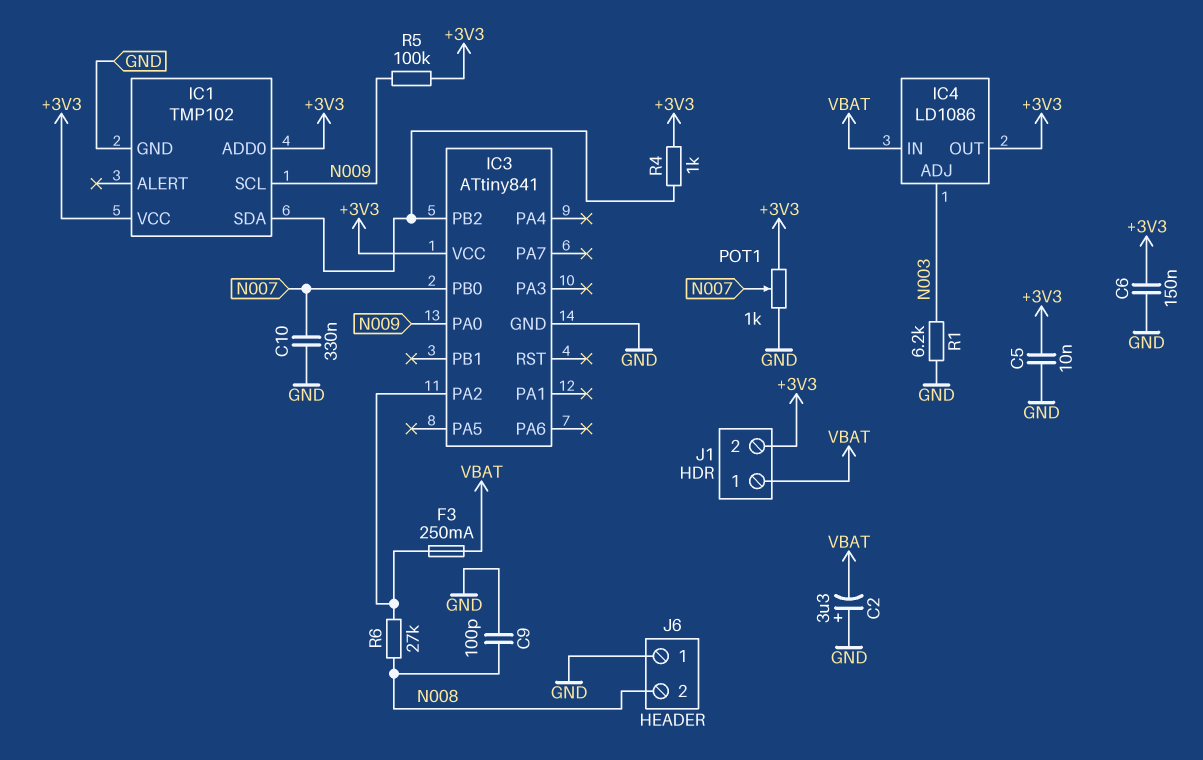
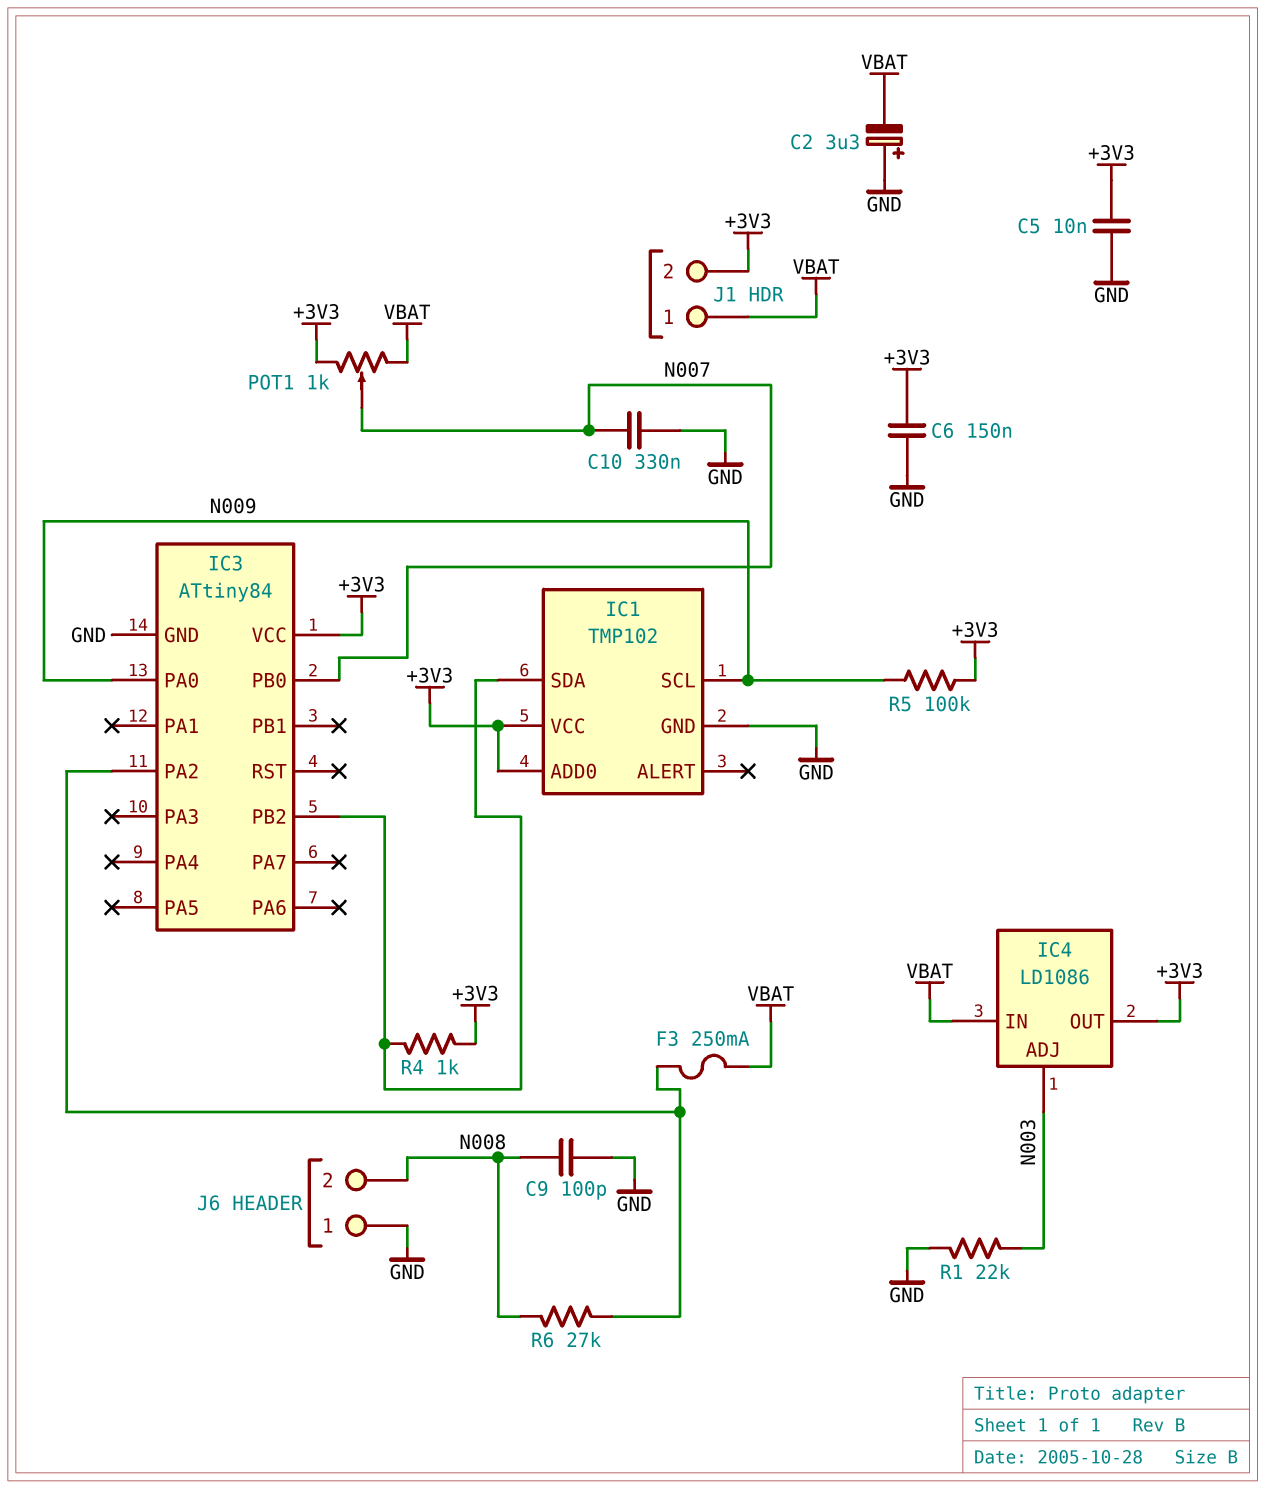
IC3: ATtiny841 -> ATtiny84
POT1: 1k (+3V3, GND, wiper N007) -> 1k (+3V3, VBAT, wiper N007)
R1: 6.2k (GND, N003) -> 22k (GND, N003)

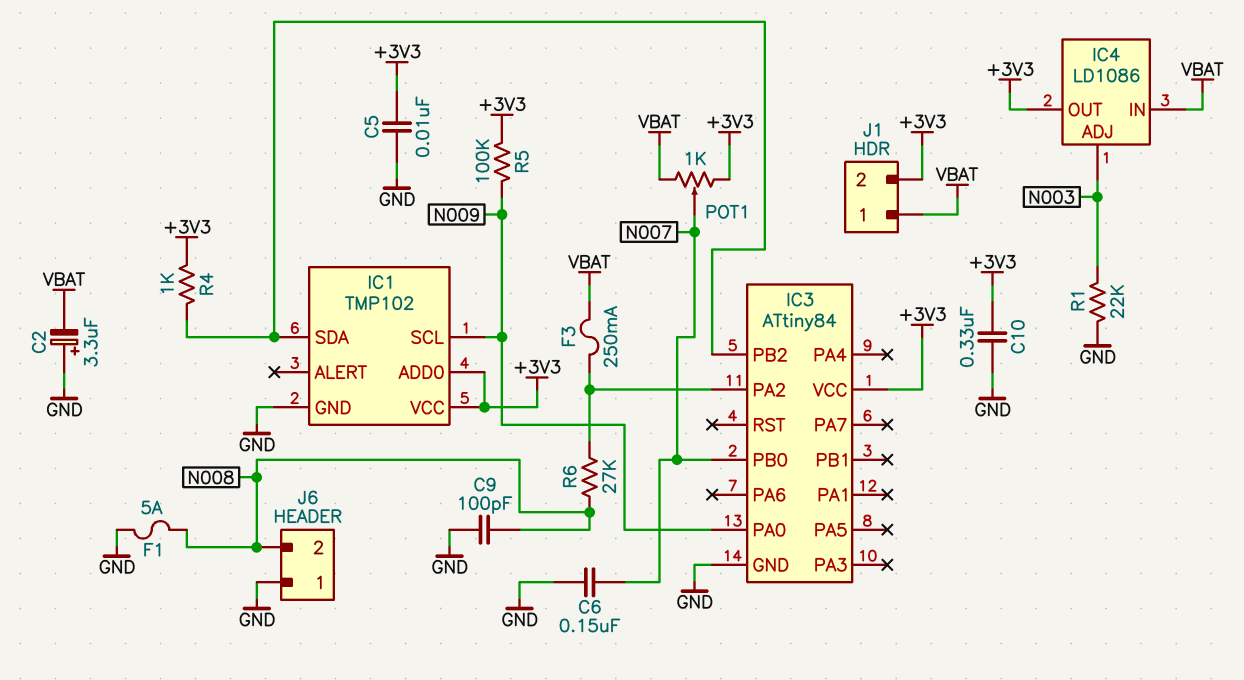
C6: 150nF (+3V3, GND) -> 150nF (GND, N007)
C10: 330nF (GND, N007) -> 330nF (+3V3, GND)
F1: none -> 5A (GND, N008)

